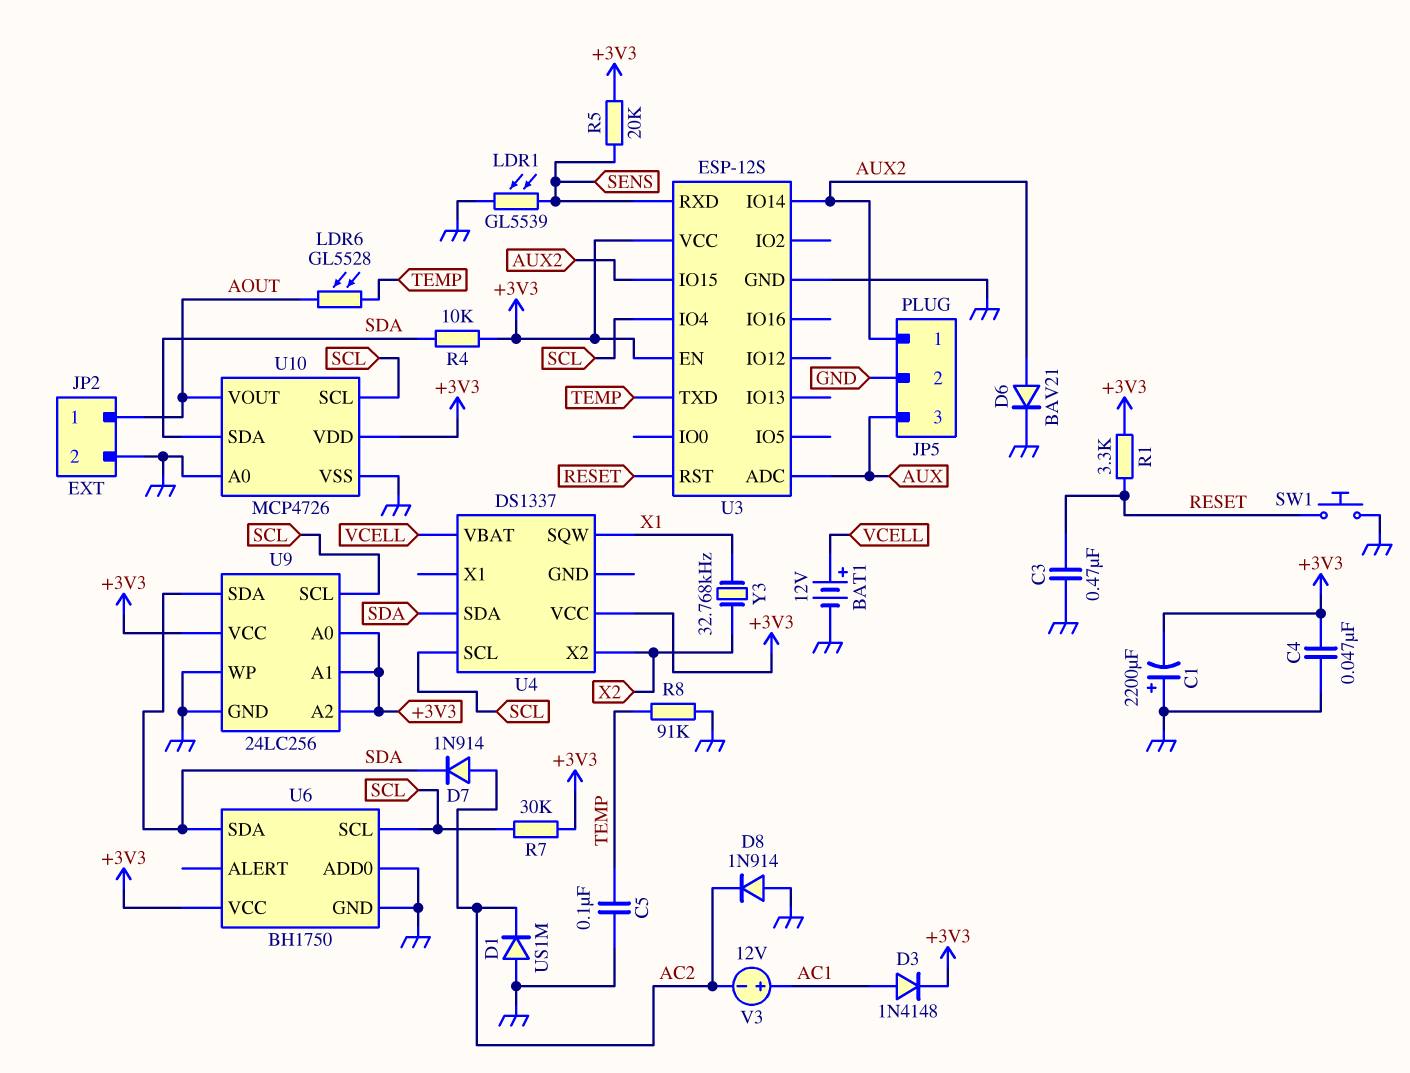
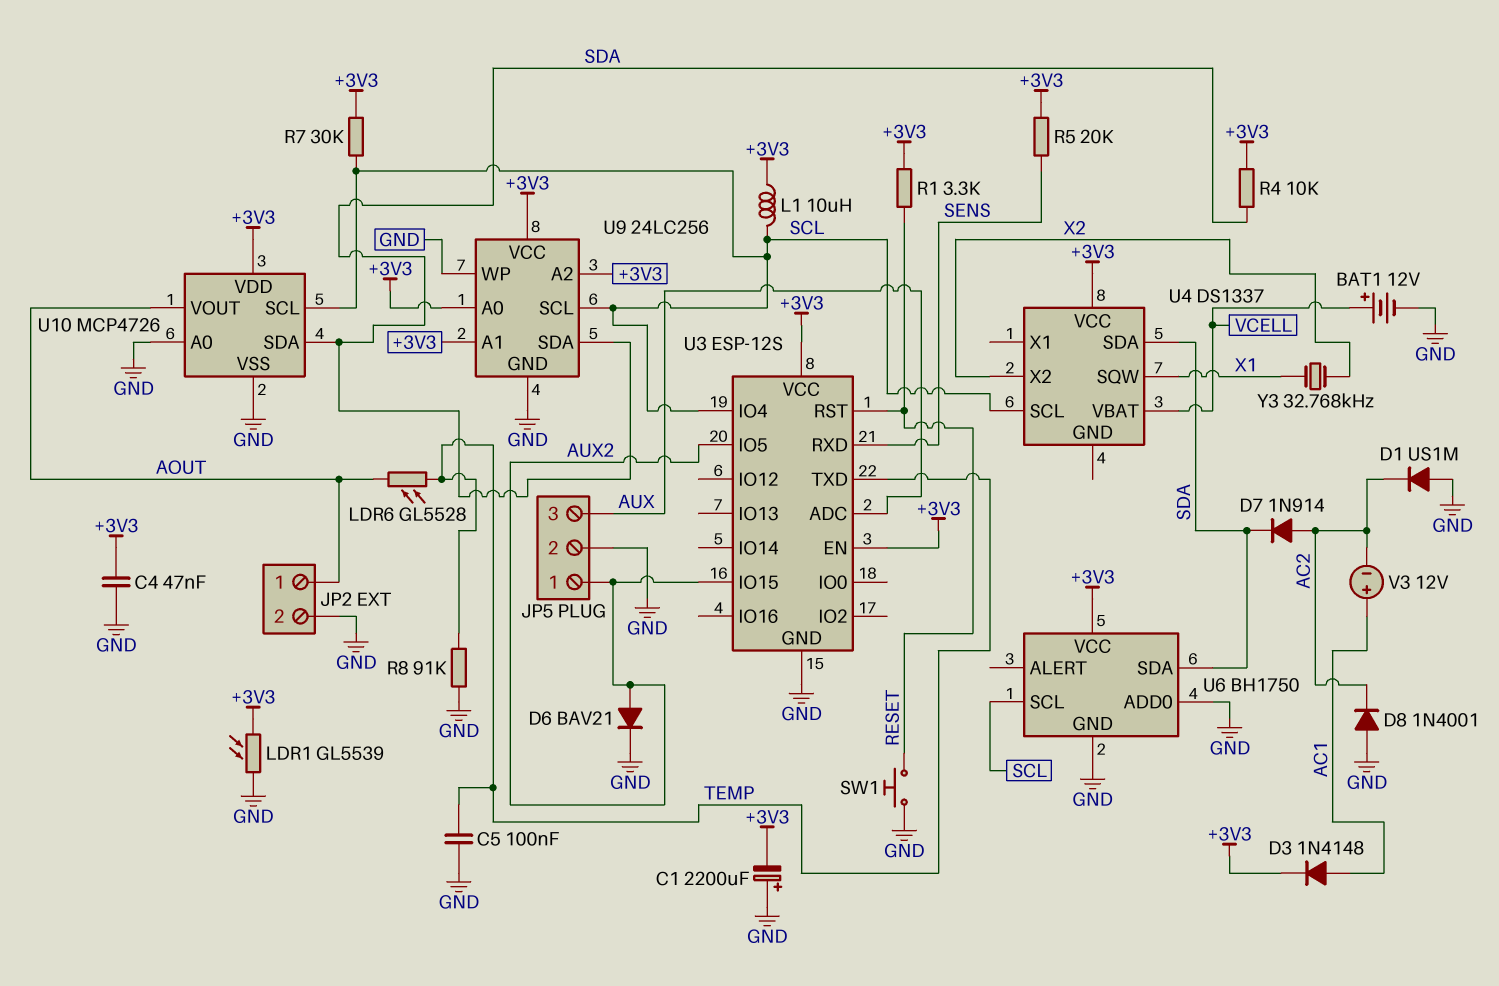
C3: 470nF (GND, RESET) -> none
D8: diode 1N914 (A GND, K AC2) -> diode 1N4001 (A GND, K AC2)
L1: none -> 10uH (+3V3, SCL)
LDR1: GL5539 (GND, SENS) -> GL5539 (+3V3, GND)
U3 pin IO5: none -> AUX2
U3 pin IO14: AUX2 -> none

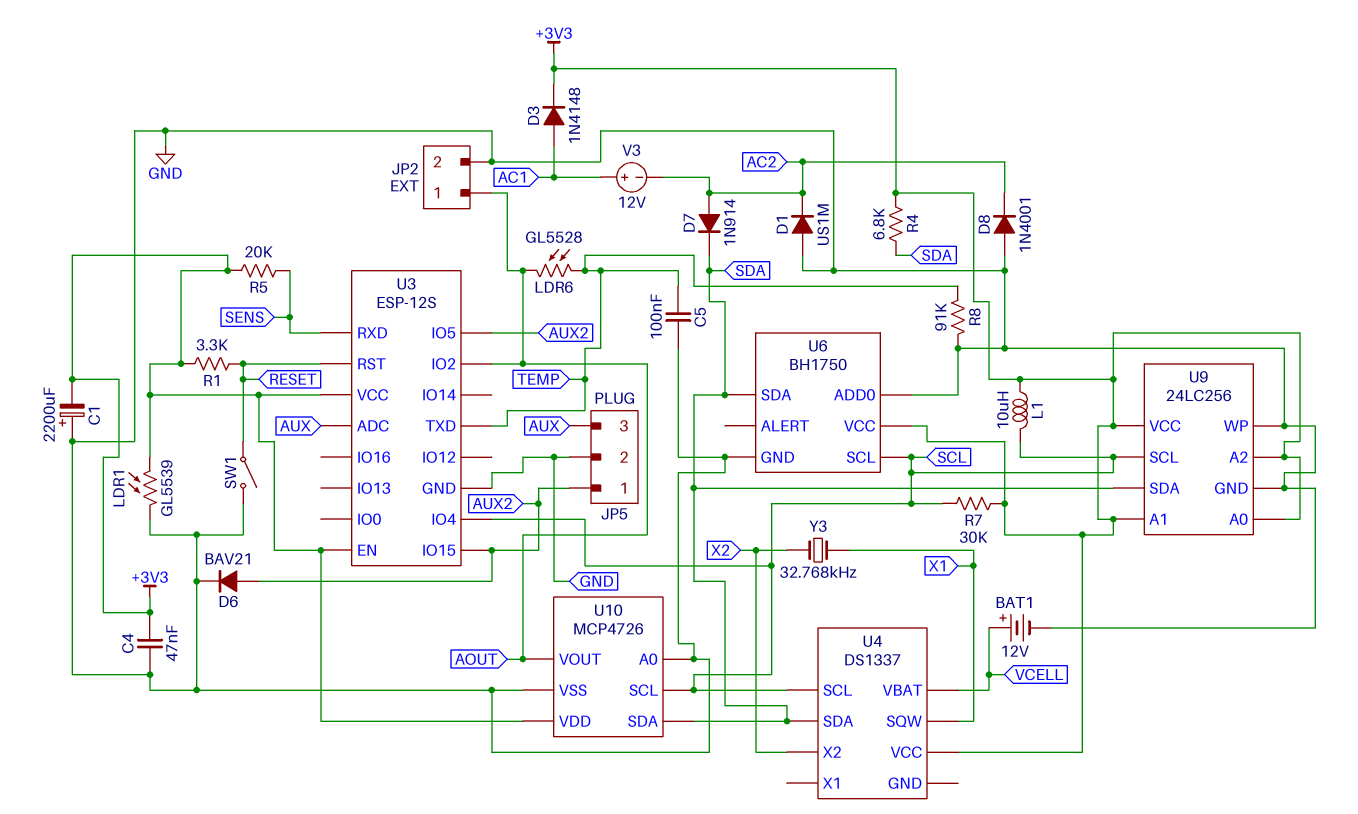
R4: 10k (+3V3, SDA) -> 6.8k (+3V3, SDA)
SW1: button (GND, RESET) -> switch (GND, RESET)
U3 pin IO2: none -> AOUT

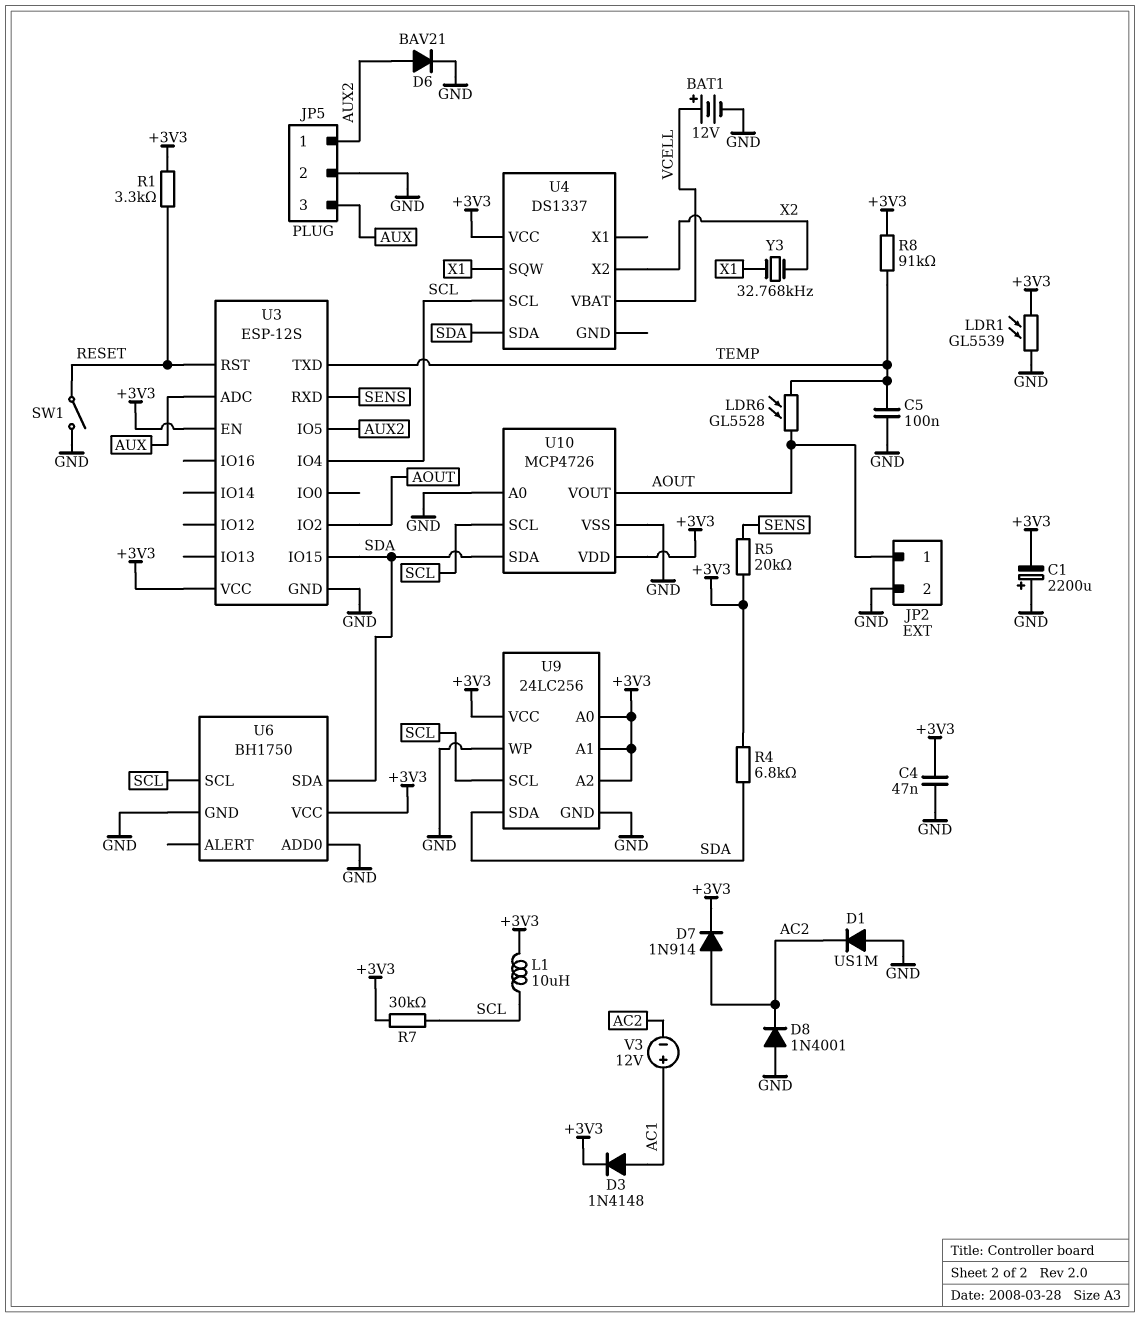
D7: diode 1N914 (A AC2, K SDA) -> diode 1N914 (A AC2, K +3V3)
R8: 91k (GND, TEMP) -> 91k (+3V3, TEMP)
U3 pin IO15: AUX2 -> SDA

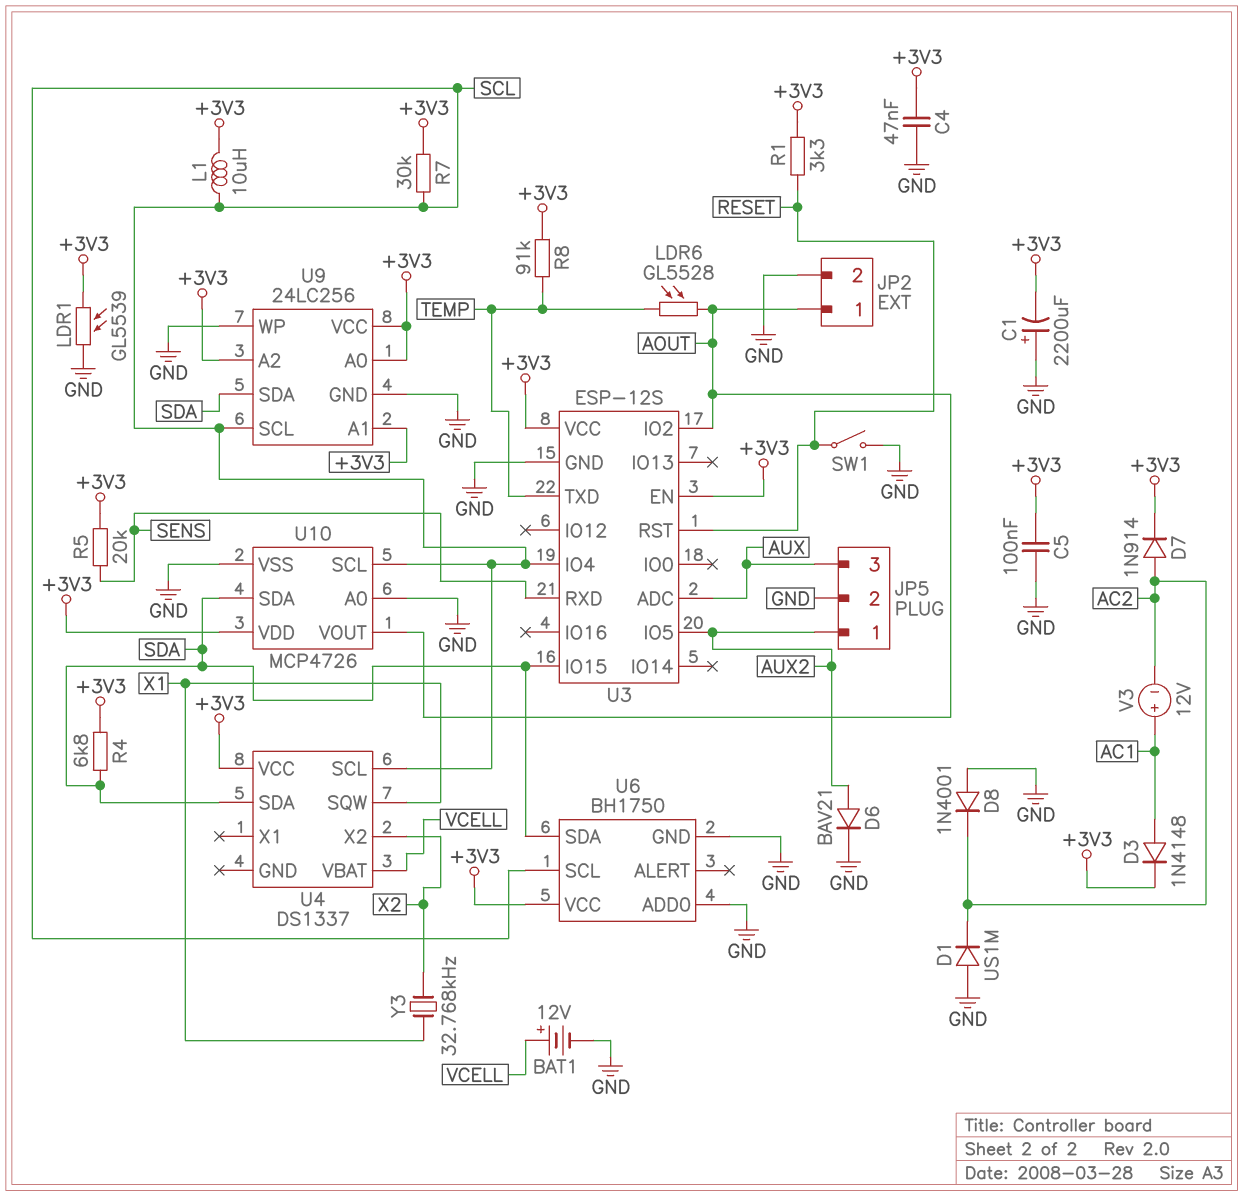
C5: 100nF (GND, TEMP) -> 100nF (+3V3, GND)

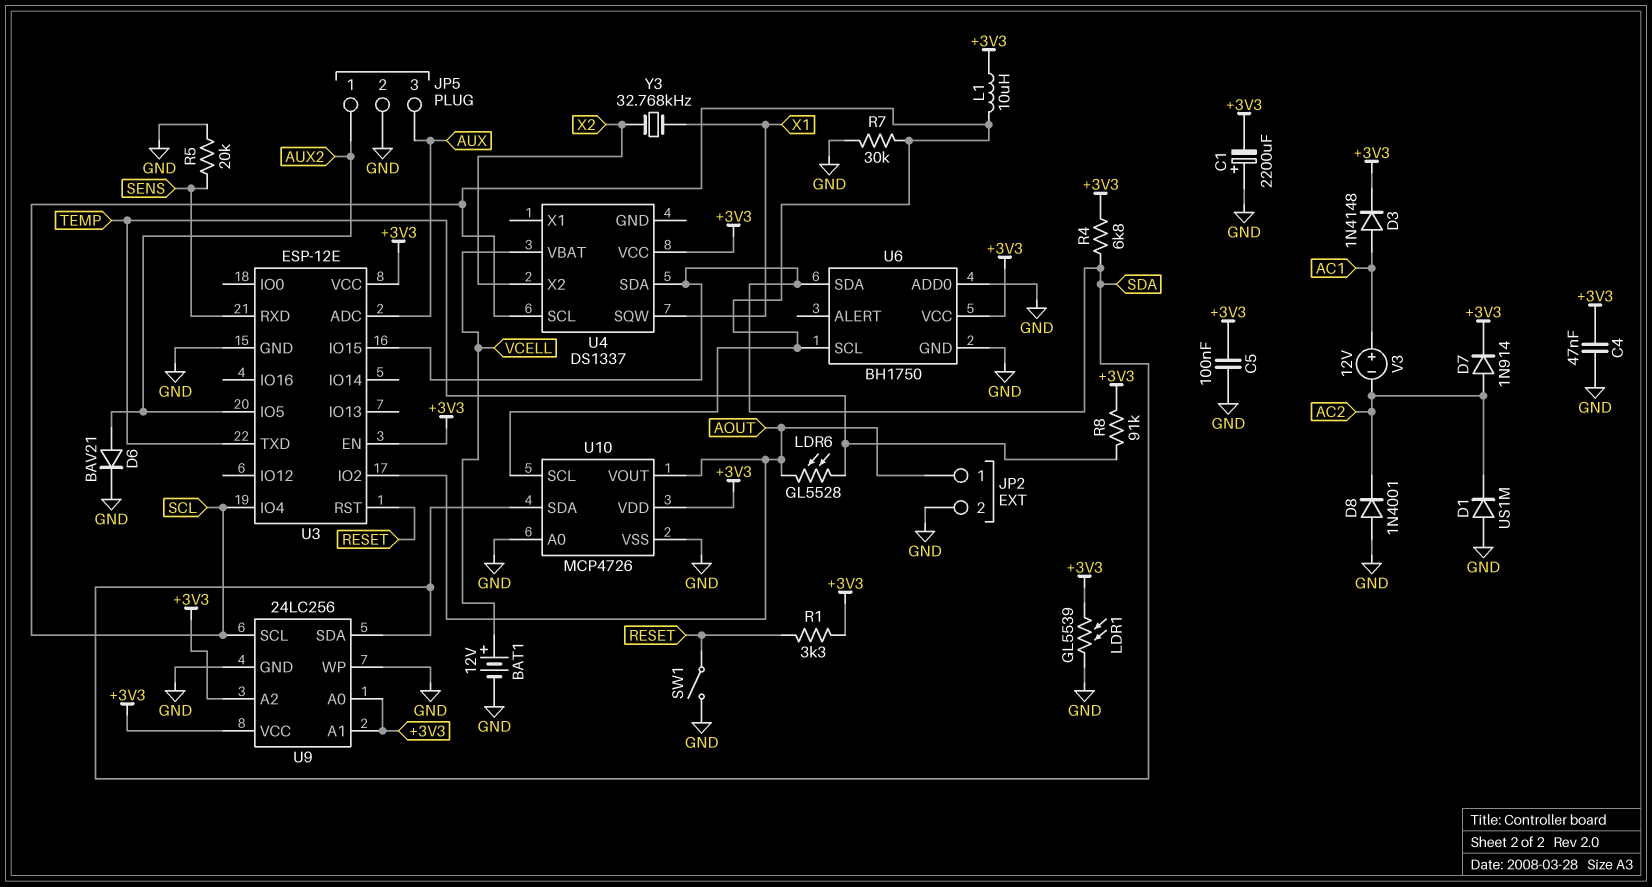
R5: 20k (+3V3, SENS) -> 20k (GND, SENS)
R7: 30k (+3V3, SCL) -> 30k (GND, SCL)
U3: ESP-12S -> ESP-12E

